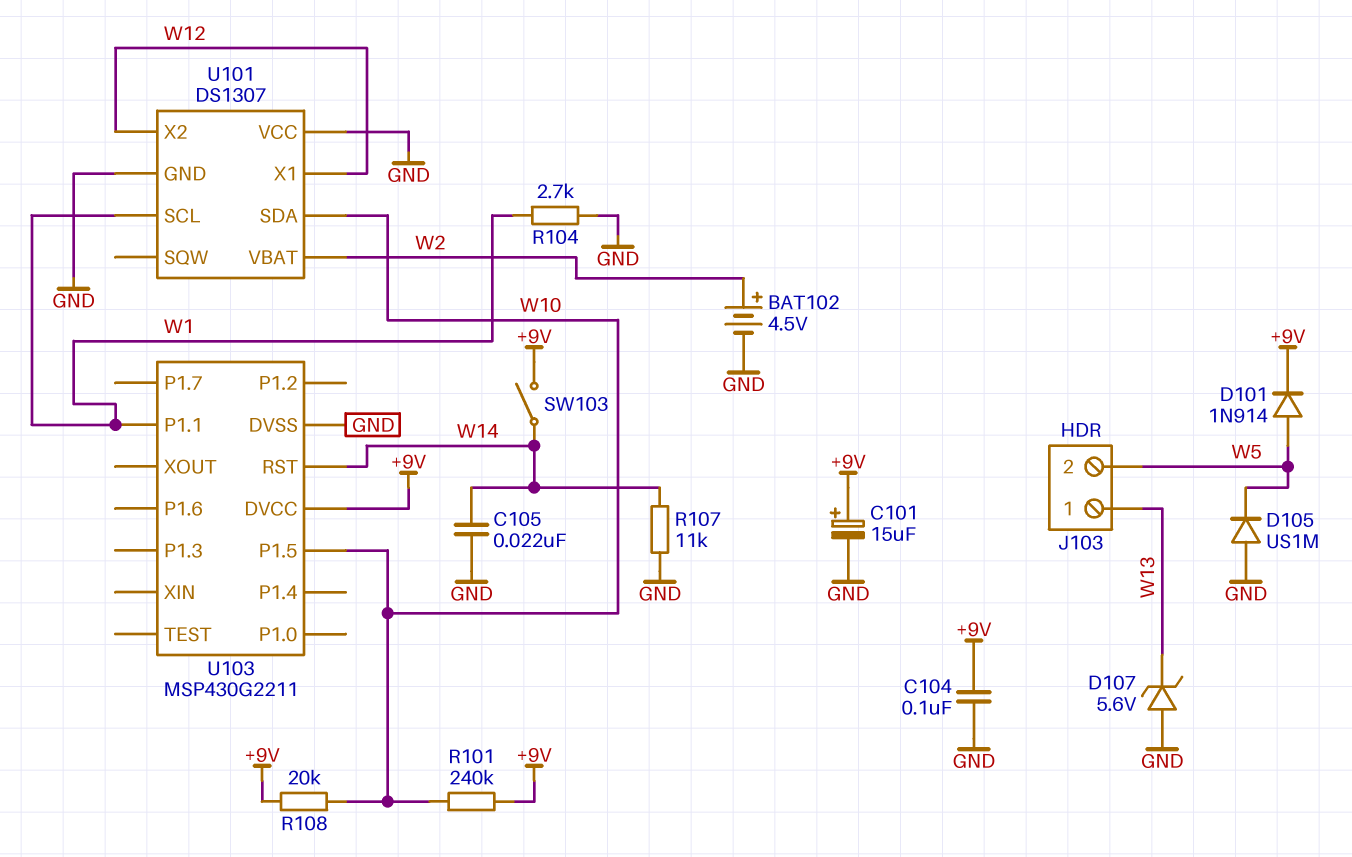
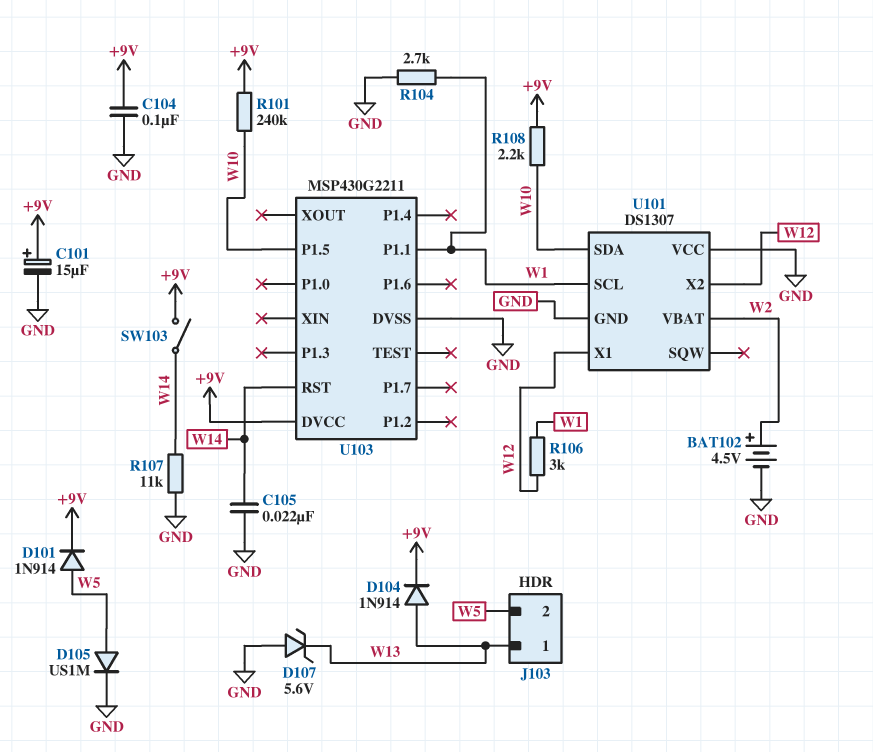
D104: none -> diode 1N914 (A W13, K +9V)
D105: diode US1M (A GND, K W5) -> diode US1M (A W5, K GND)
R106: none -> 3k (W1, W12)
R108: 20k (+9V, W10) -> 2.2k (+9V, W10)

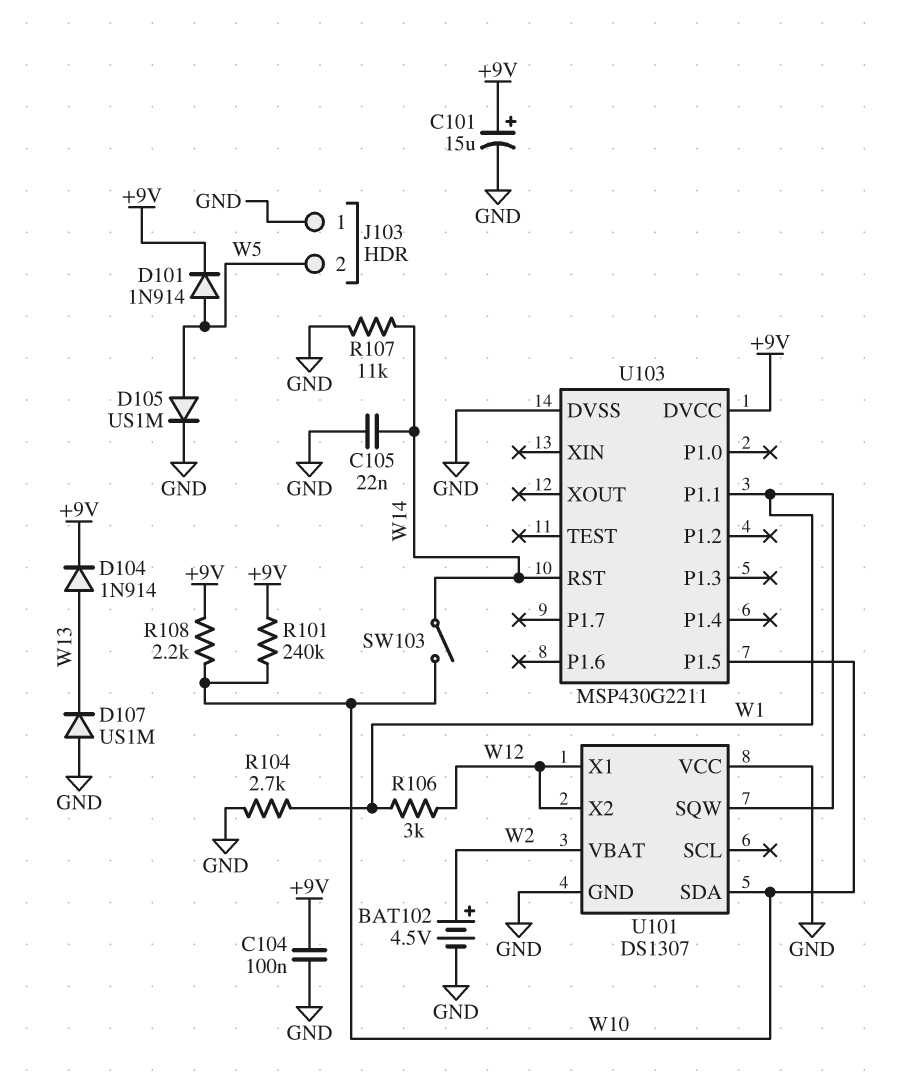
D107: zener 5.6V (A GND, K W13) -> diode US1M (A GND, K W13)
J103 pin 1: W13 -> GND
SW103: switch (+9V, W14) -> switch (W10, W14)
U101 pin SCL: W1 -> none
U101 pin SQW: none -> W1

